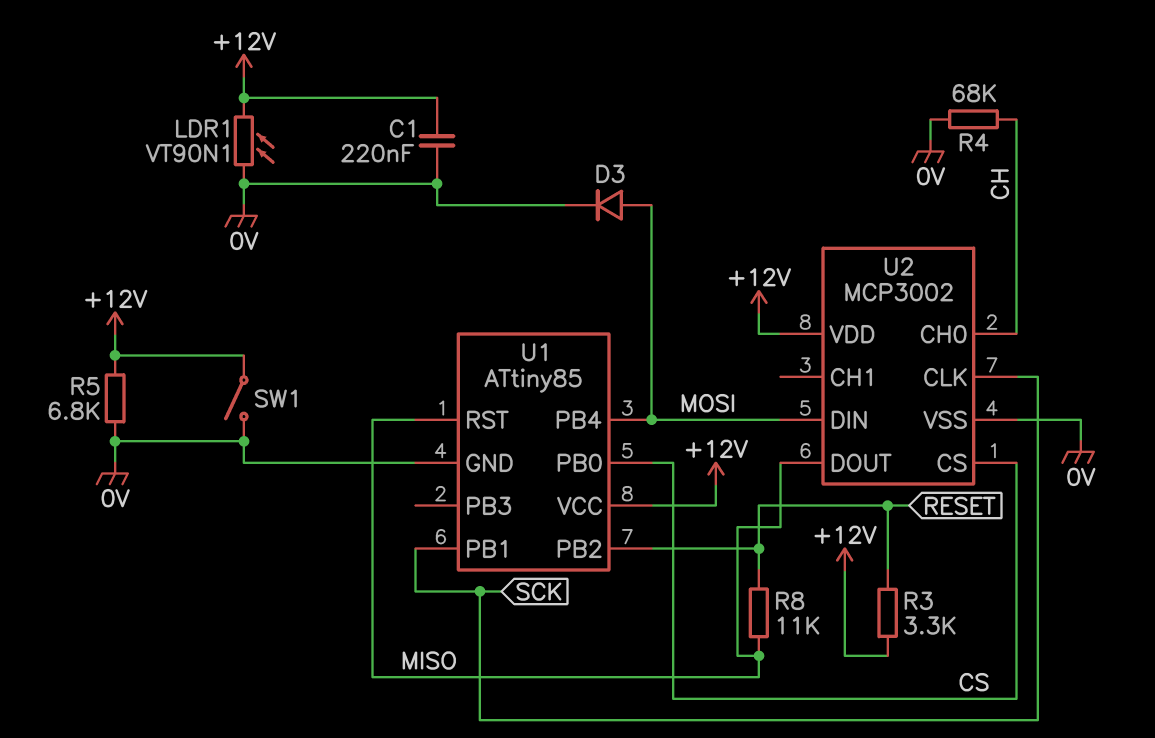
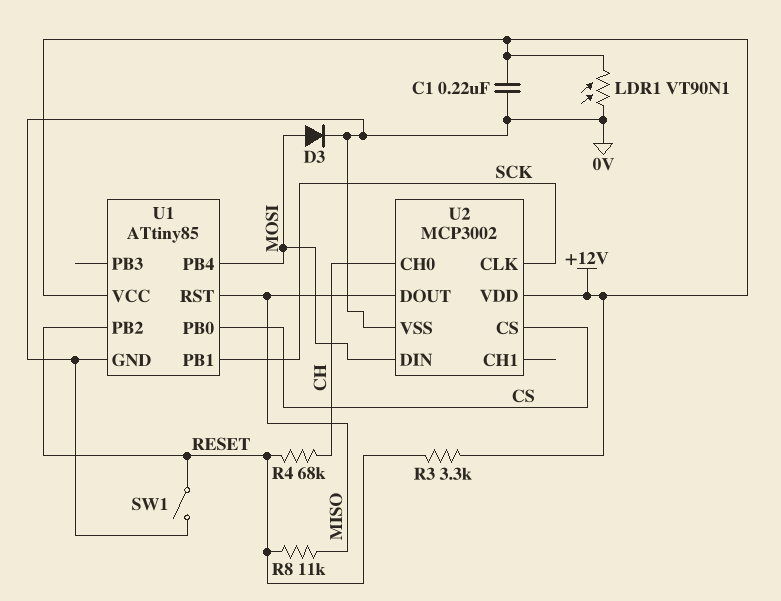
R4: 68k (0V, CH) -> 68k (CH, RESET)
R5: 6.8k (+12V, 0V) -> none
SW1: switch (+12V, 0V) -> switch (0V, RESET)

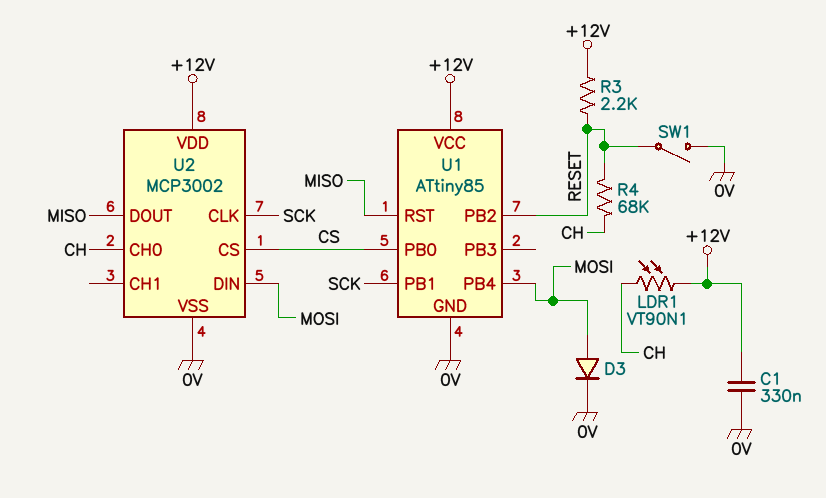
C1: 220nF (+12V, 0V) -> 330nF (+12V, 0V)
LDR1: VT90N1 (+12V, 0V) -> VT90N1 (+12V, CH)
R3: 3.3k (+12V, RESET) -> 2.2k (+12V, RESET)
R8: 11k (MISO, RESET) -> none

